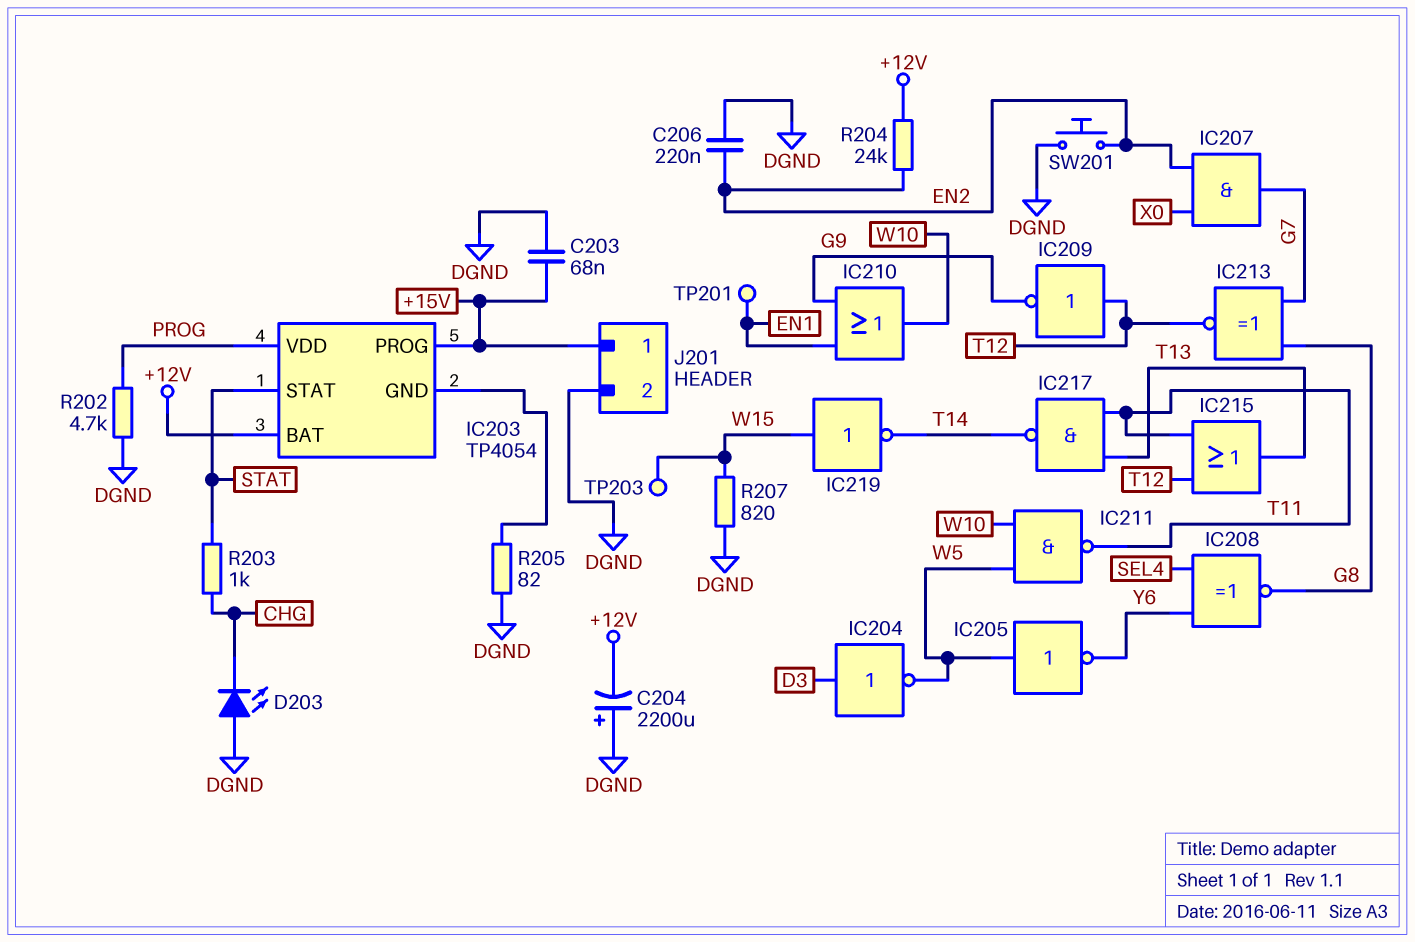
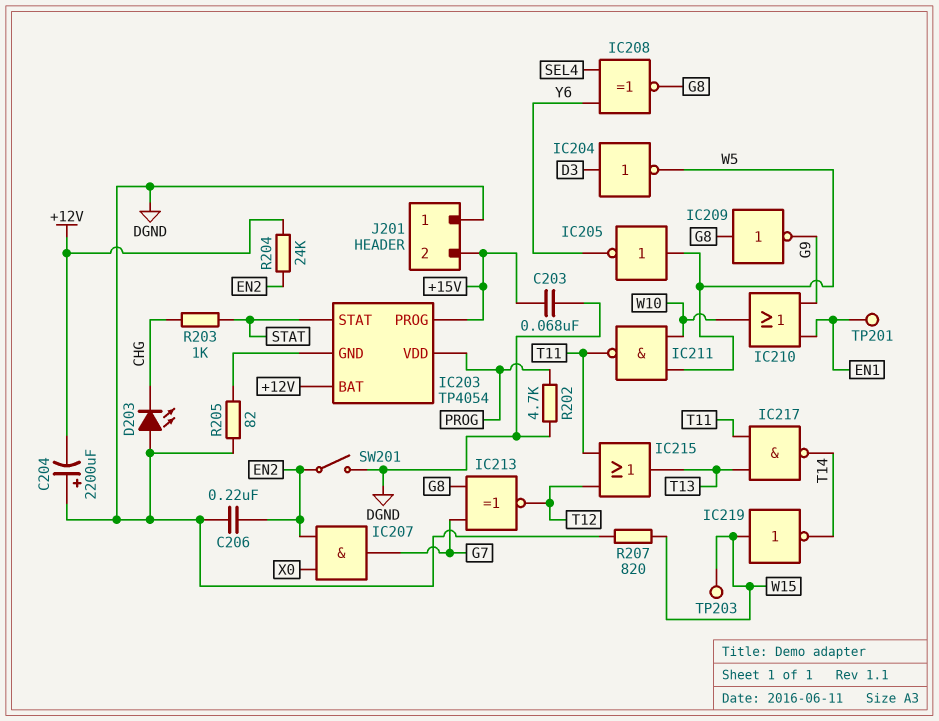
IC209: NOT (in T12, out G9) -> NOT (in G8, out G9)
J201 pin 1: +15V -> DGND
J201 pin 2: DGND -> +15V
SW201: button (DGND, EN2) -> switch (DGND, EN2)

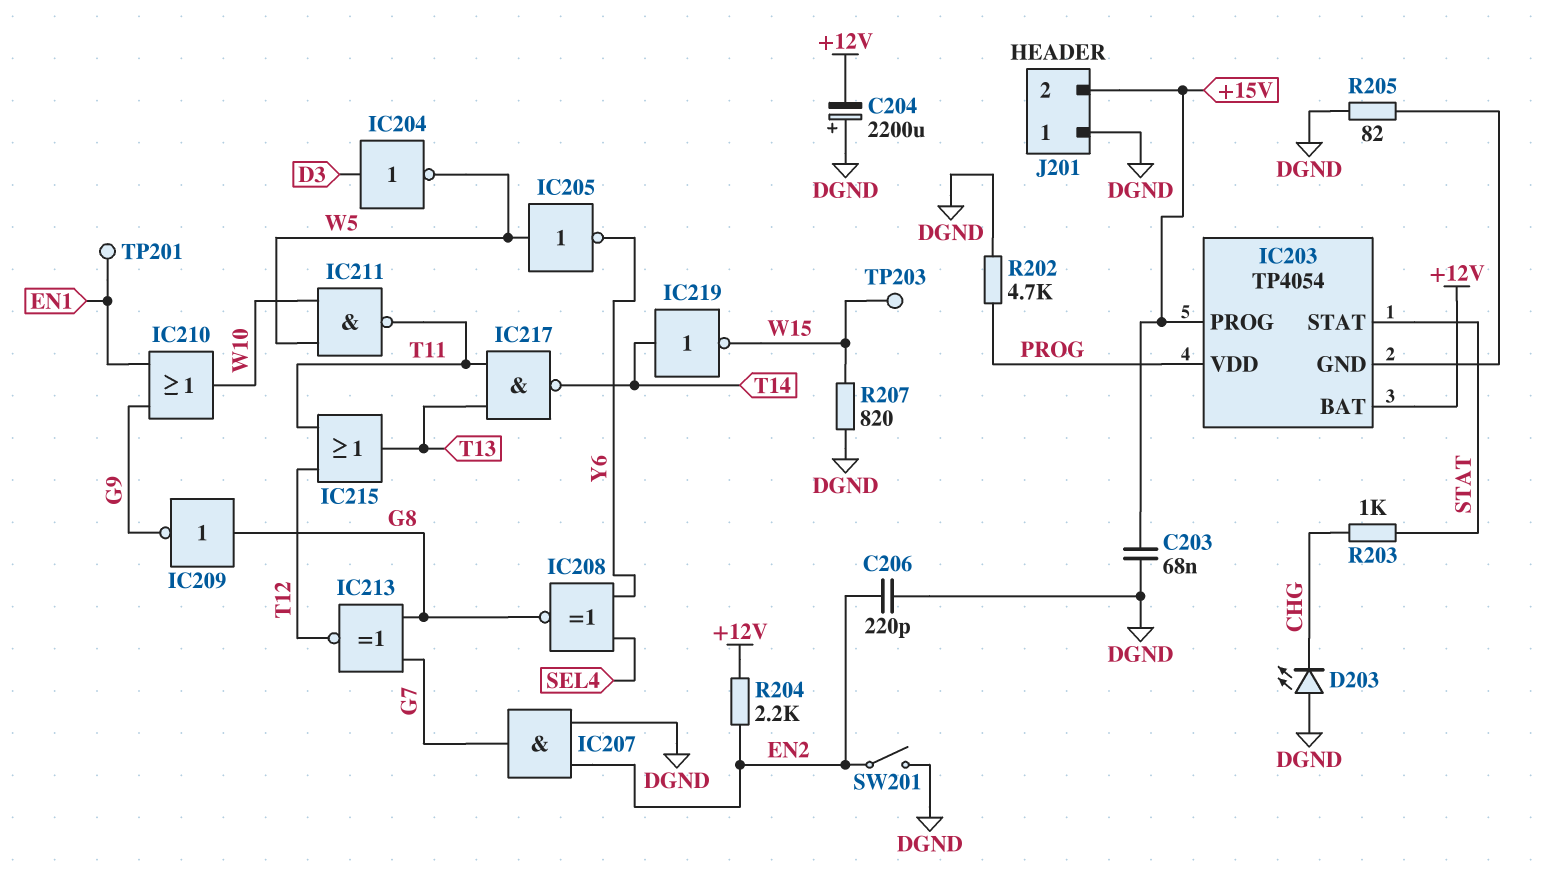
C206: 220nF (DGND, EN2) -> 220pF (DGND, EN2)
IC207: AND (in EN2, in X0, out G7) -> AND (in DGND, in EN2, out G7)
IC219: NOT (in W15, out T14) -> NOT (in T14, out W15)
R204: 24k (+12V, EN2) -> 2.2k (+12V, EN2)

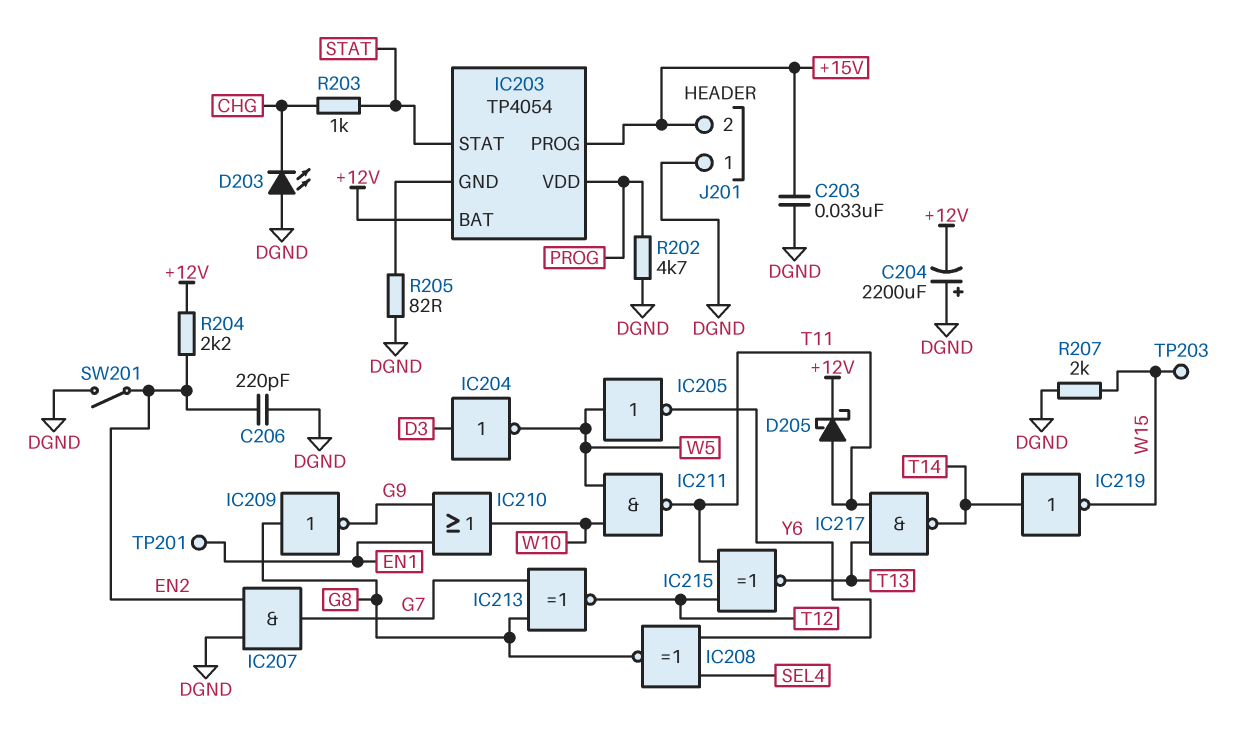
C203: 68nF (+15V, DGND) -> 33nF (+15V, DGND)
D205: none -> schottky (A T11, K +12V)
IC215: OR (in T11, in T12, out T13) -> XNOR (in T11, in T12, out T13)
R207: 820 (DGND, W15) -> 2k (DGND, W15)

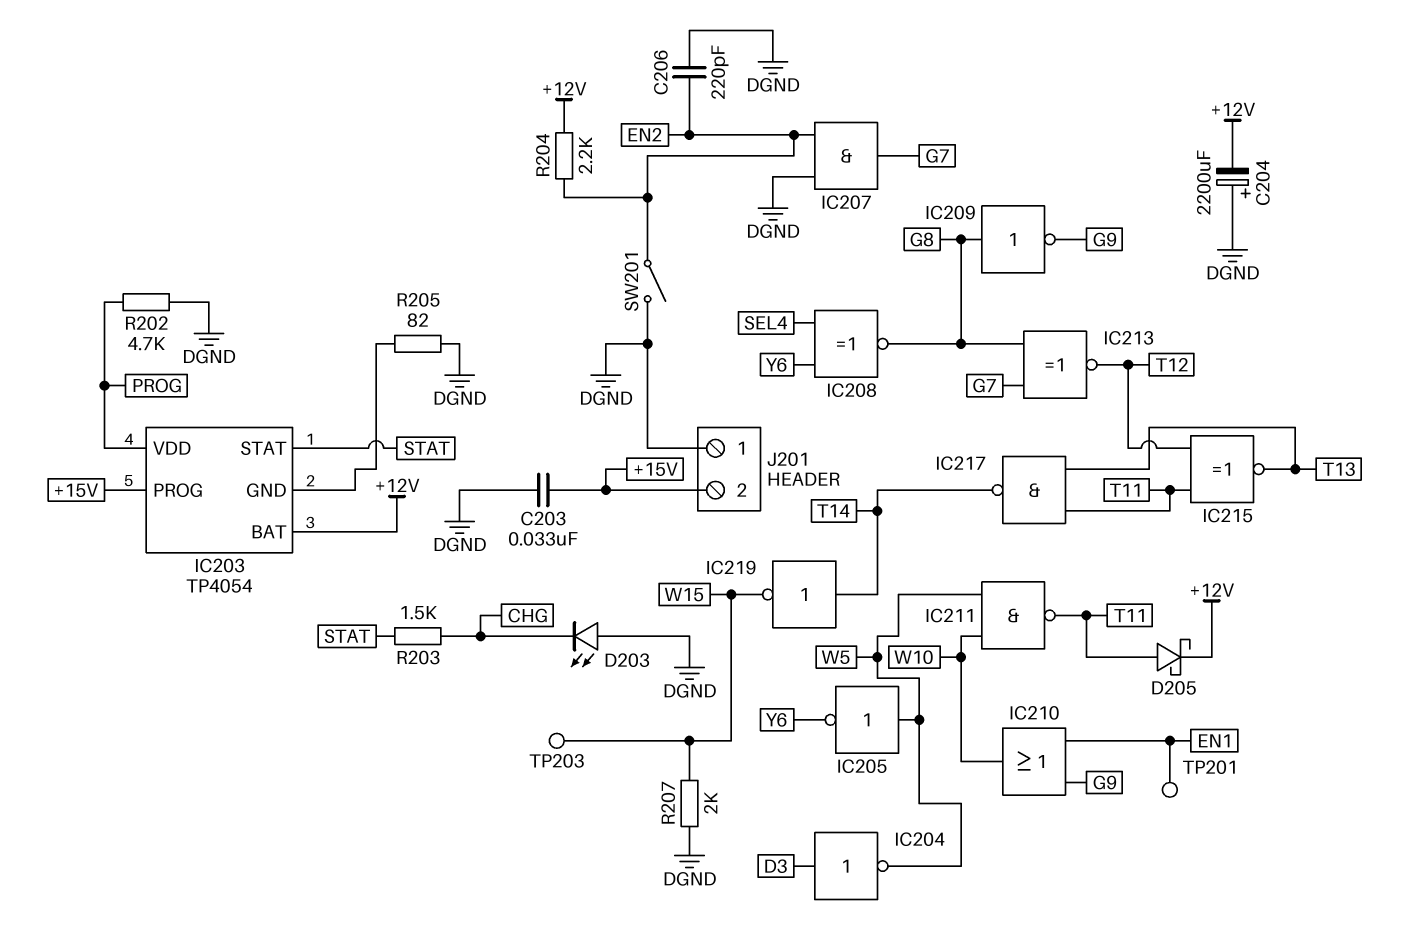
R203: 1k (CHG, STAT) -> 1.5k (CHG, STAT)

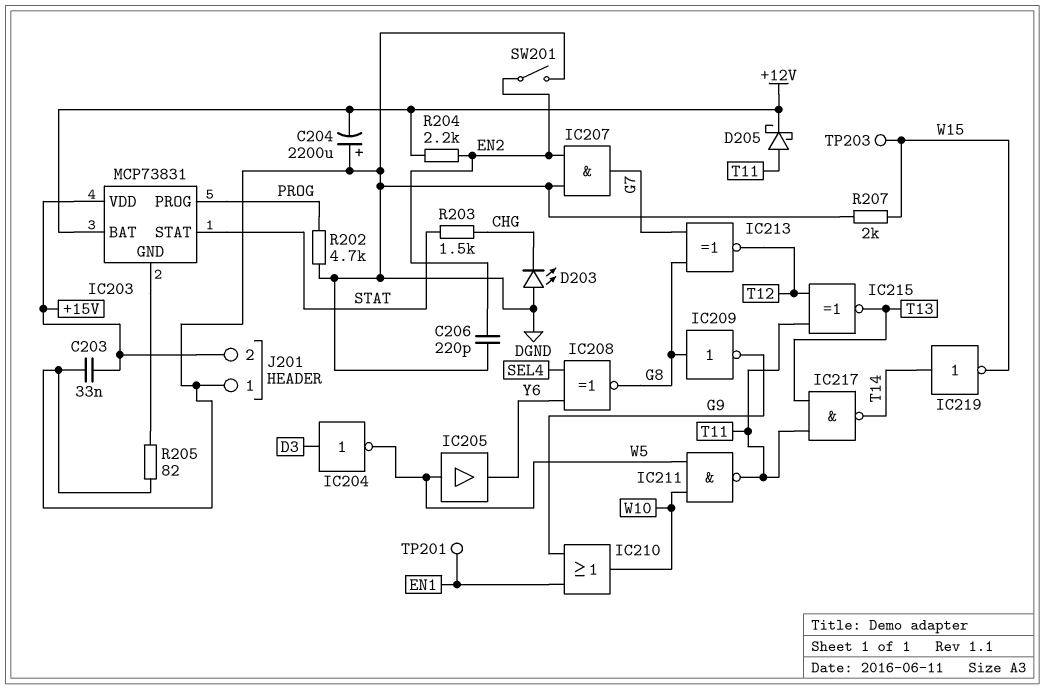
IC203: TP4054 -> MCP73831
IC203 pin PROG: +15V -> PROG
IC203 pin VDD: PROG -> +15V
IC205: NOT (in W5, out Y6) -> buffer (in W5, out Y6)

